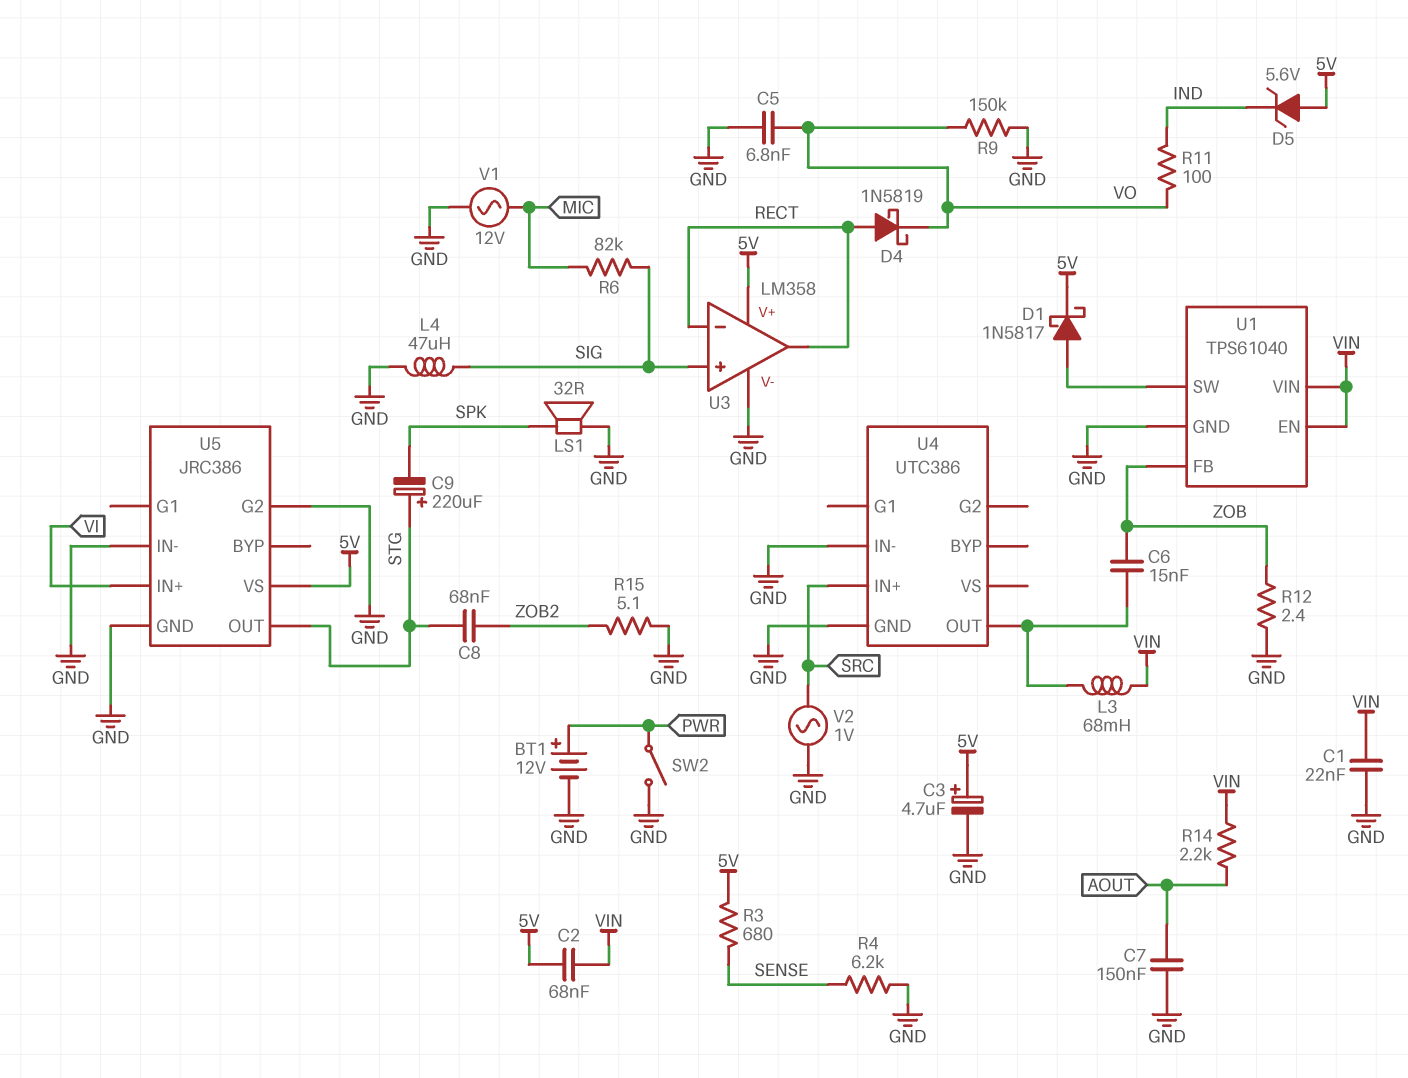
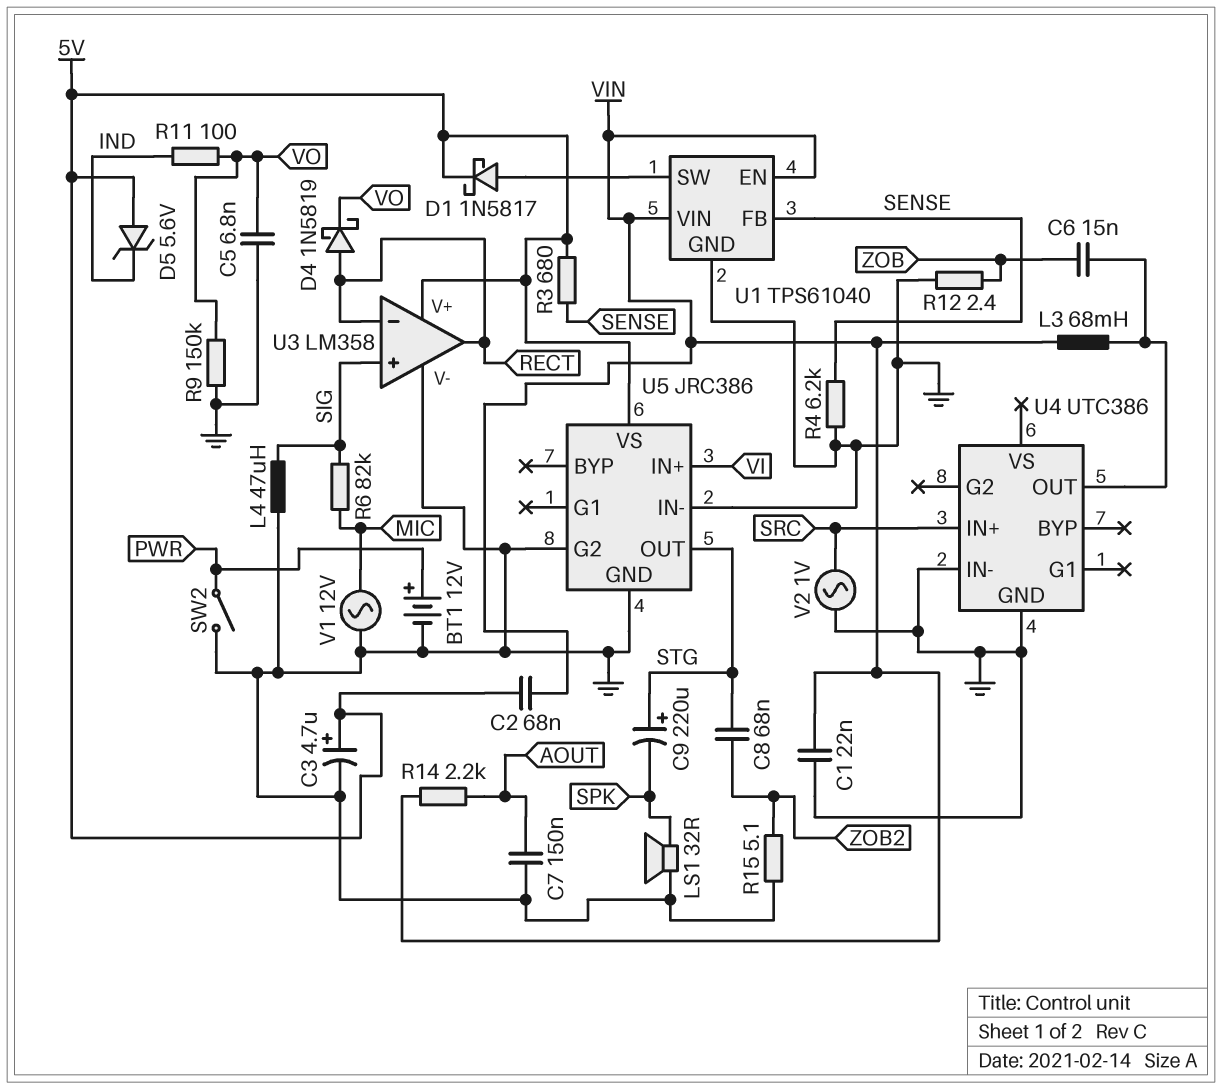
U1 pin FB: ZOB -> SENSE

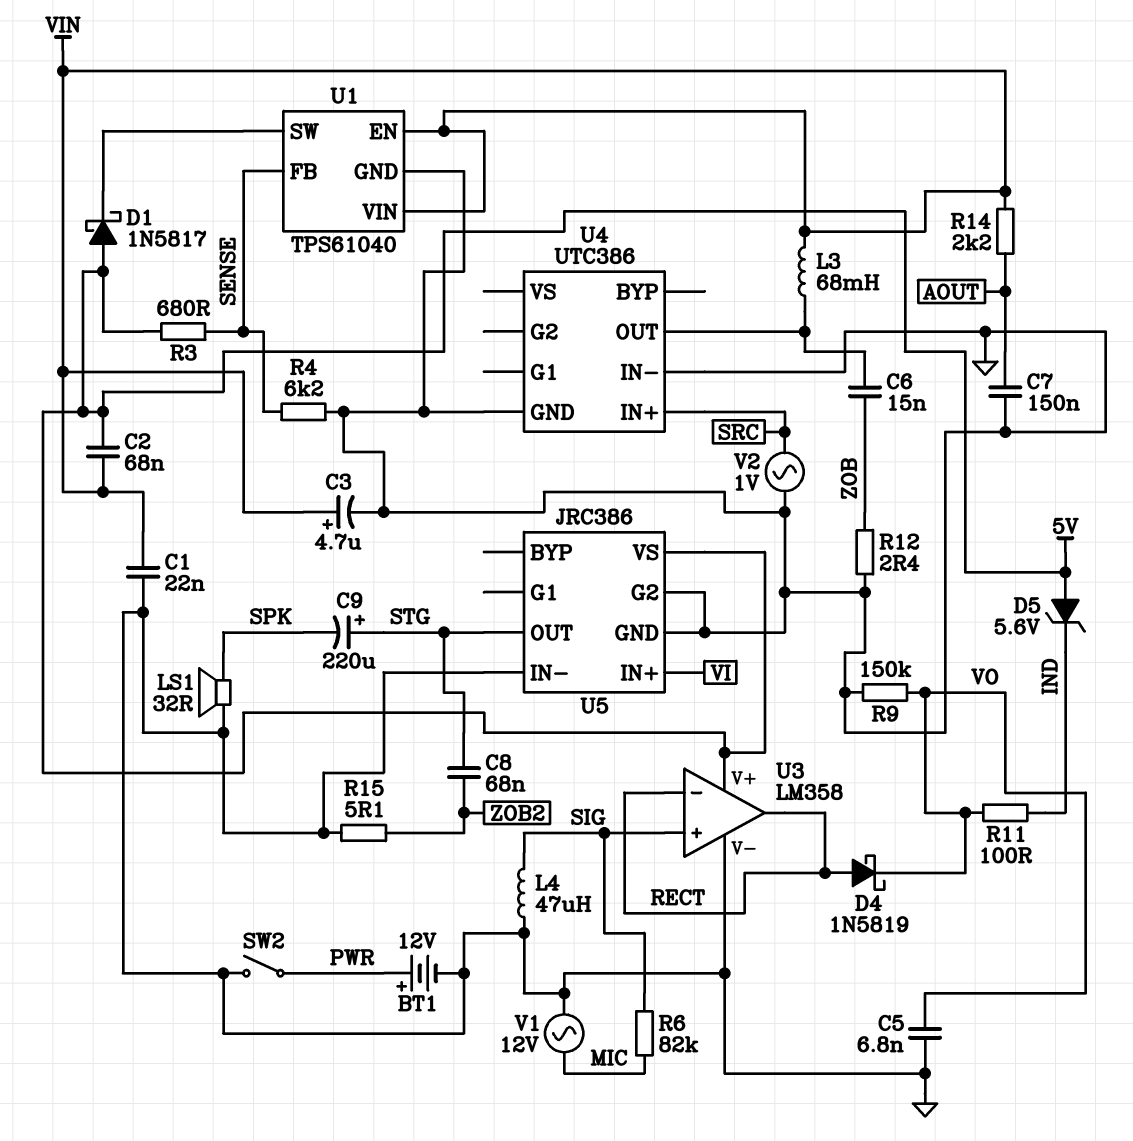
C3: 4.7uF (plus 5V, minus GND) -> 4.7uF (plus VIN, minus GND)
D1: schottky 1N5817 (A U1/SW, K 5V) -> schottky 1N5817 (A 5V, K U1/SW)

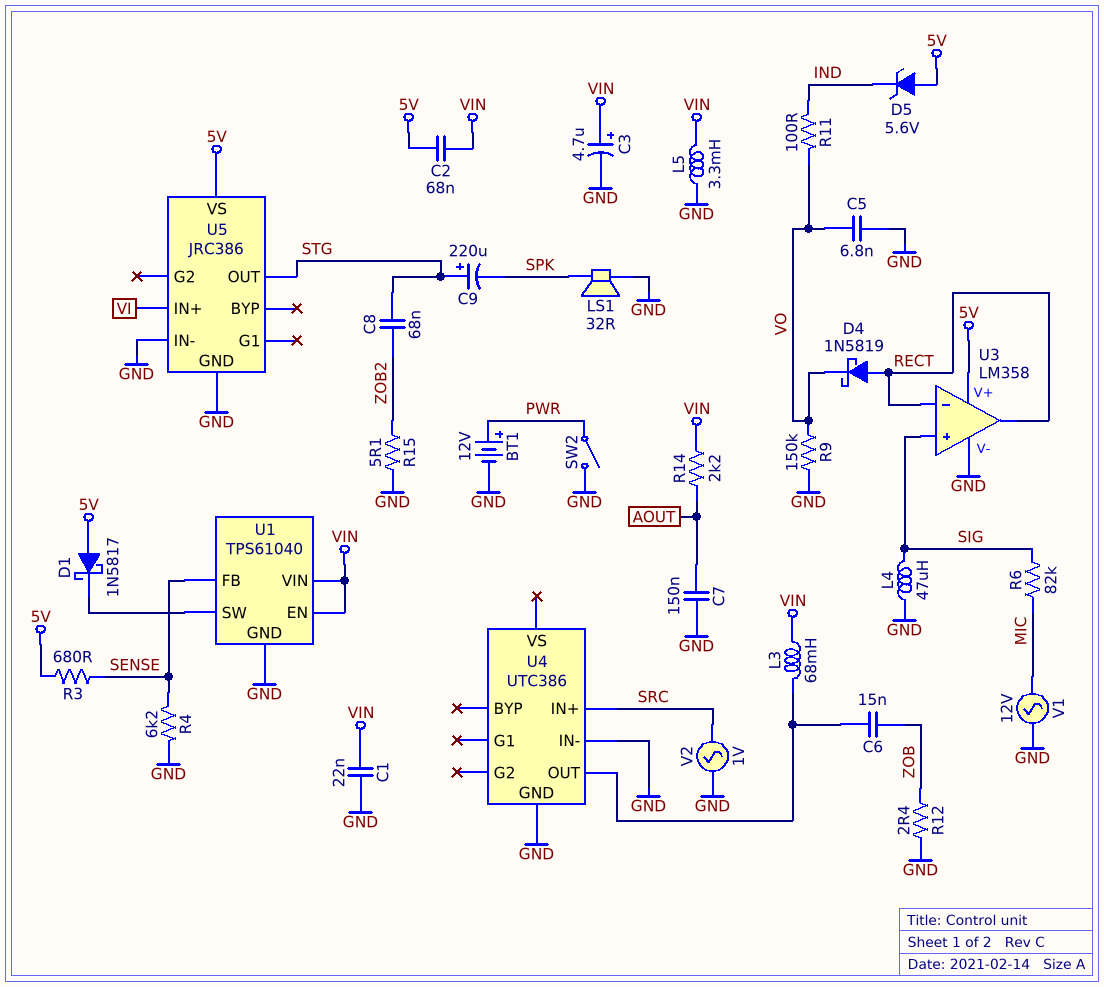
L5: none -> 3.3mH (GND, VIN)
U5 pin G2: GND -> none

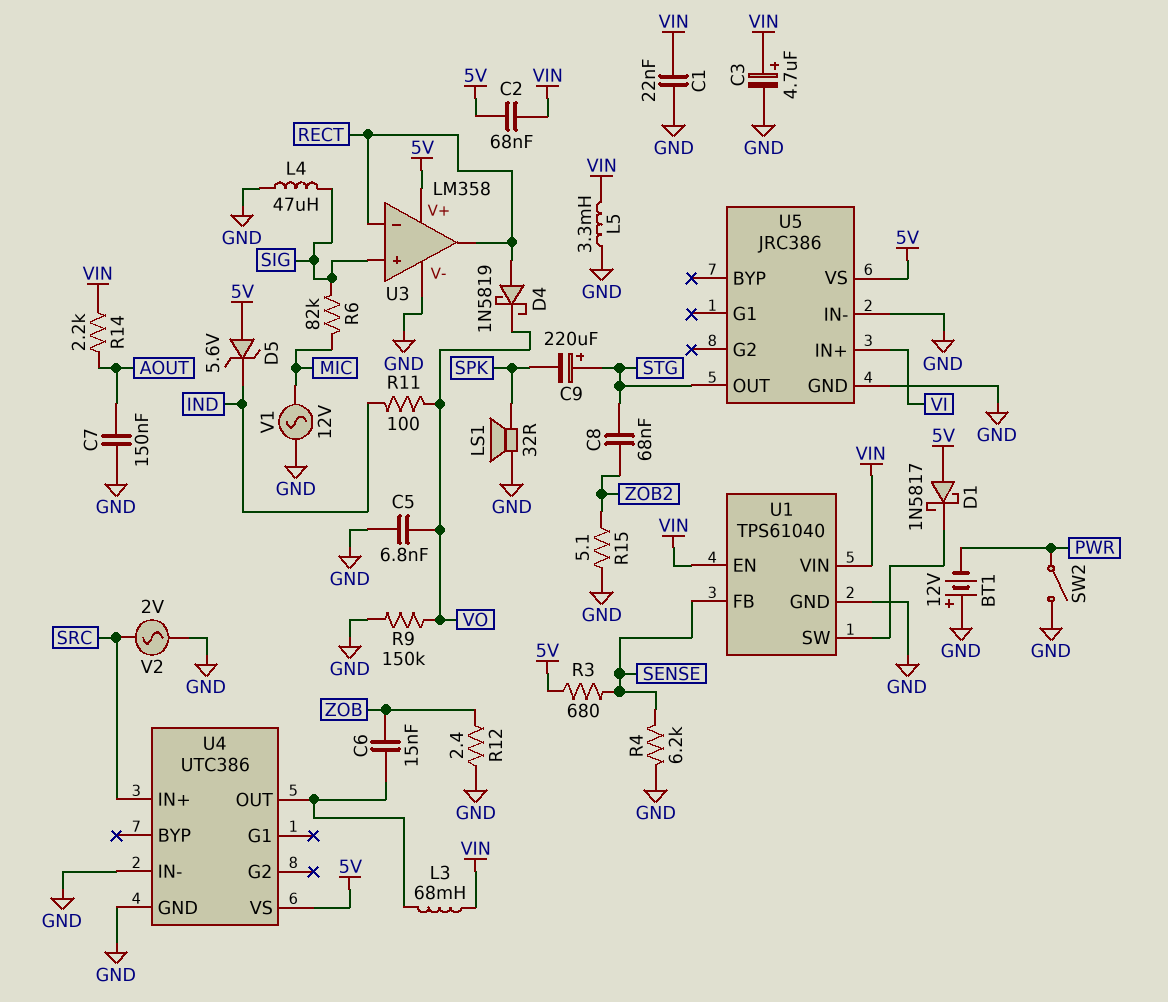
BT1: 12V (plus PWR, minus GND) -> 12V (plus GND, minus PWR)
U4 pin VS: none -> 5V
V2: AC 1V (GND, SRC) -> AC 2V (GND, SRC)

